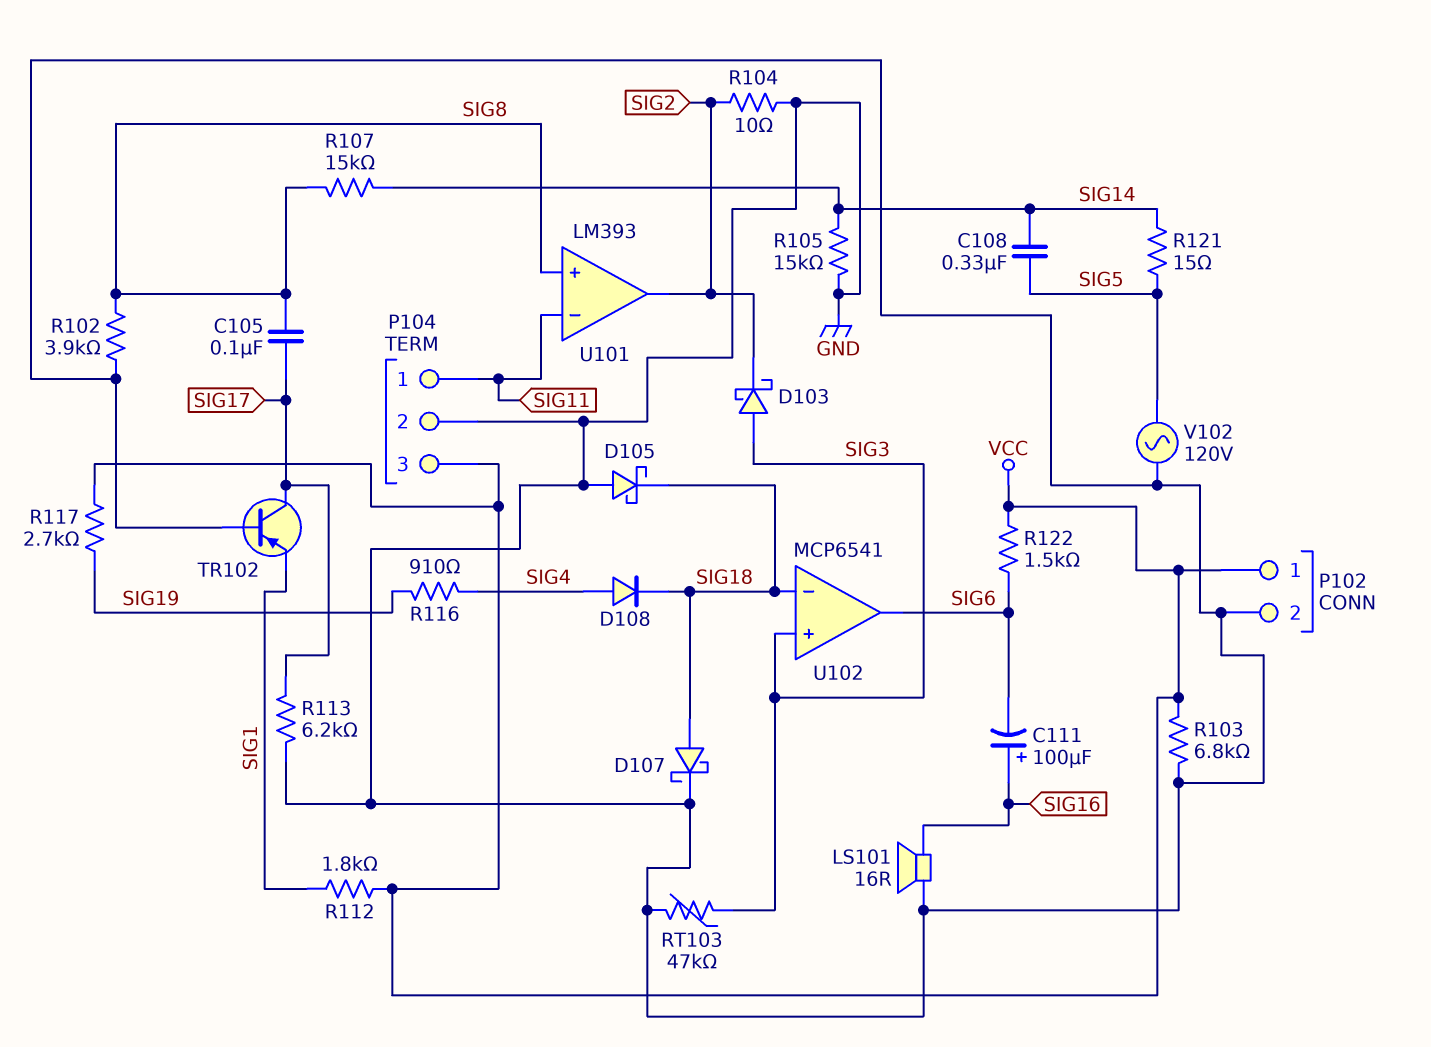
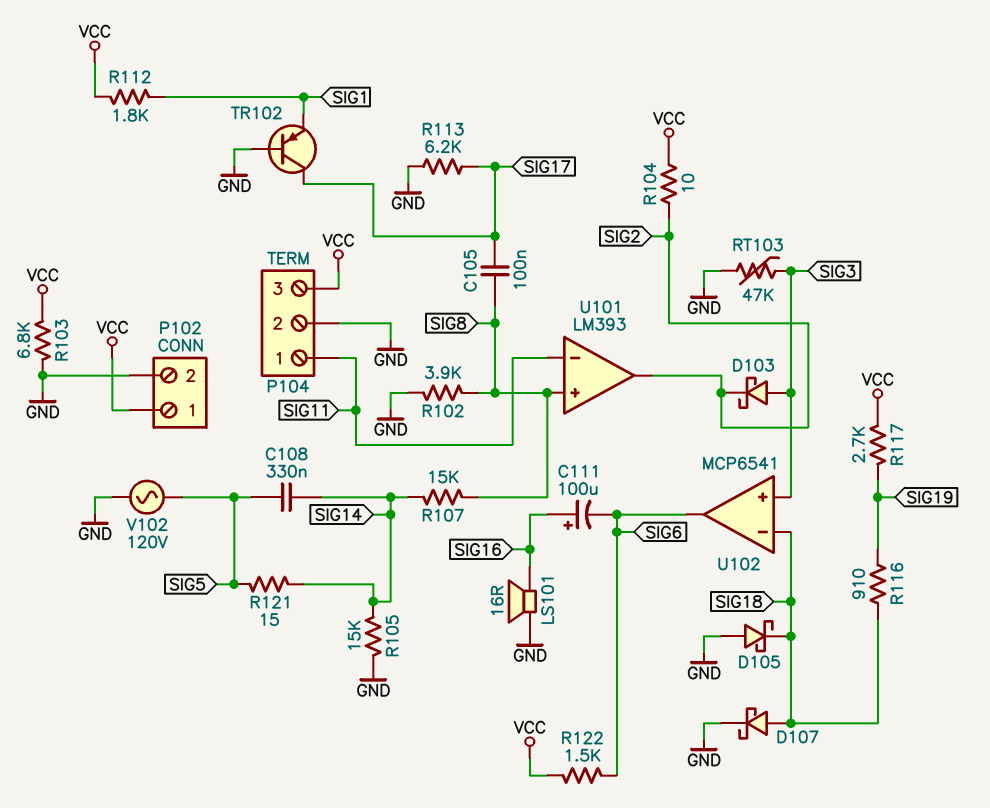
D108: diode (A SIG4, K SIG18) -> none
R104: 10 (GND, SIG2) -> 10 (SIG2, VCC)
R116: 910 (SIG4, SIG19) -> 910 (SIG18, SIG19)

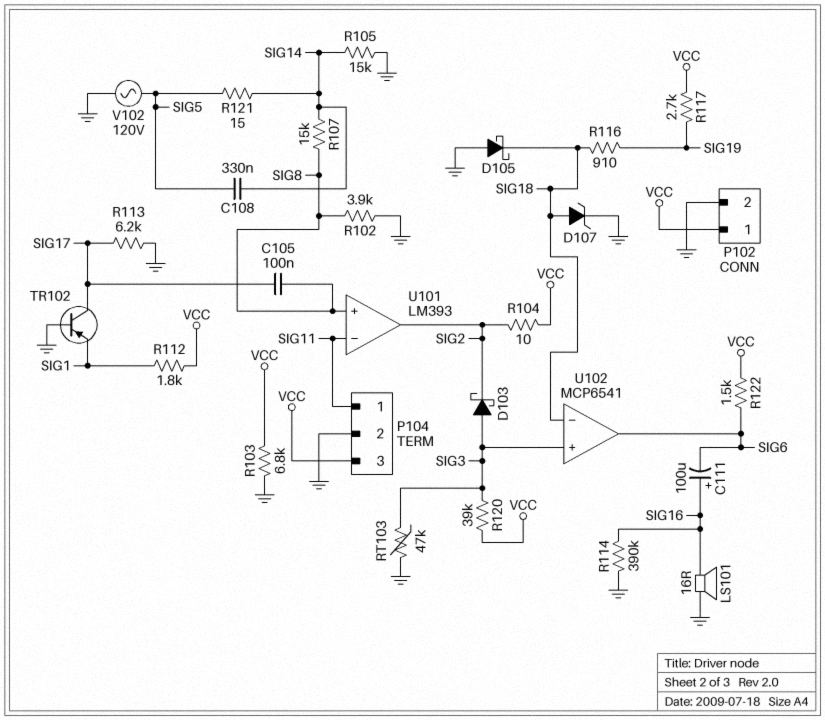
D107: schottky (A SIG18, K GND) -> zener (A SIG18, K GND)
R114: none -> 390k (GND, SIG16)
R120: none -> 39k (SIG3, VCC)

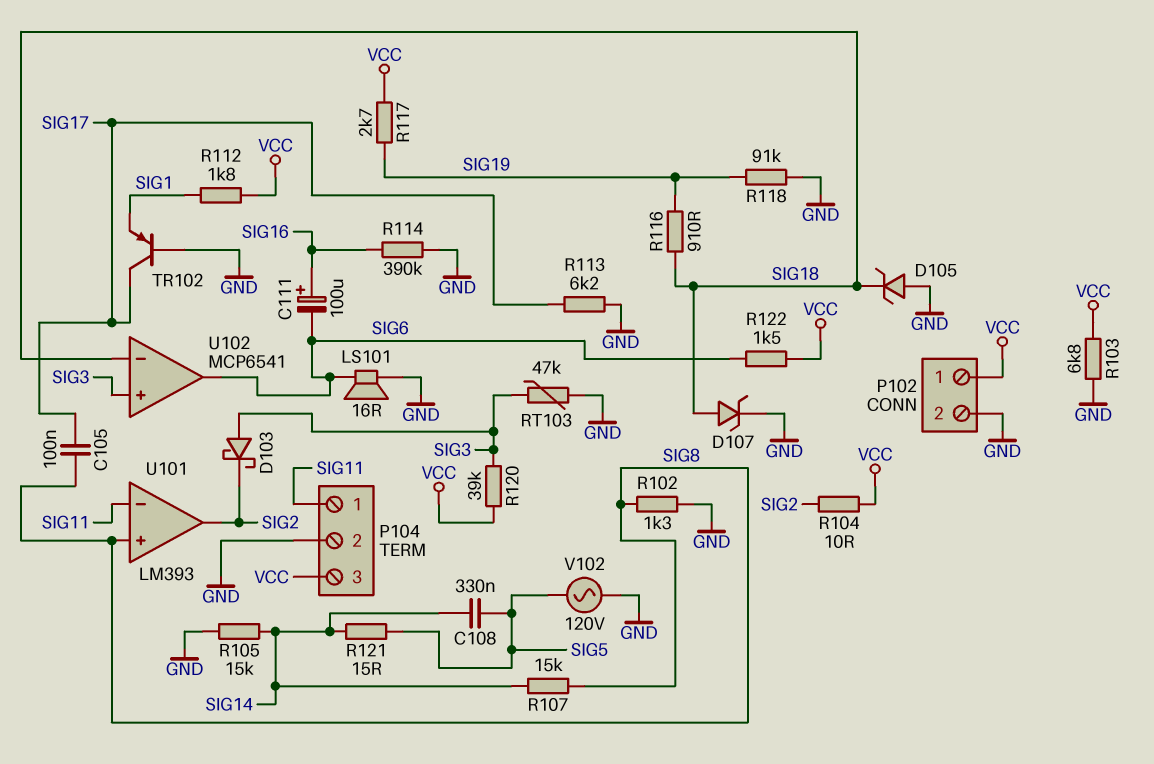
D105: schottky (A GND, K SIG18) -> zener (A GND, K SIG18)
LS101: speaker 16R (GND, SIG16) -> speaker 16R (GND, SIG6)
R102: 3.9k (GND, SIG8) -> 1.3k (GND, SIG8)
R118: none -> 91k (GND, SIG19)

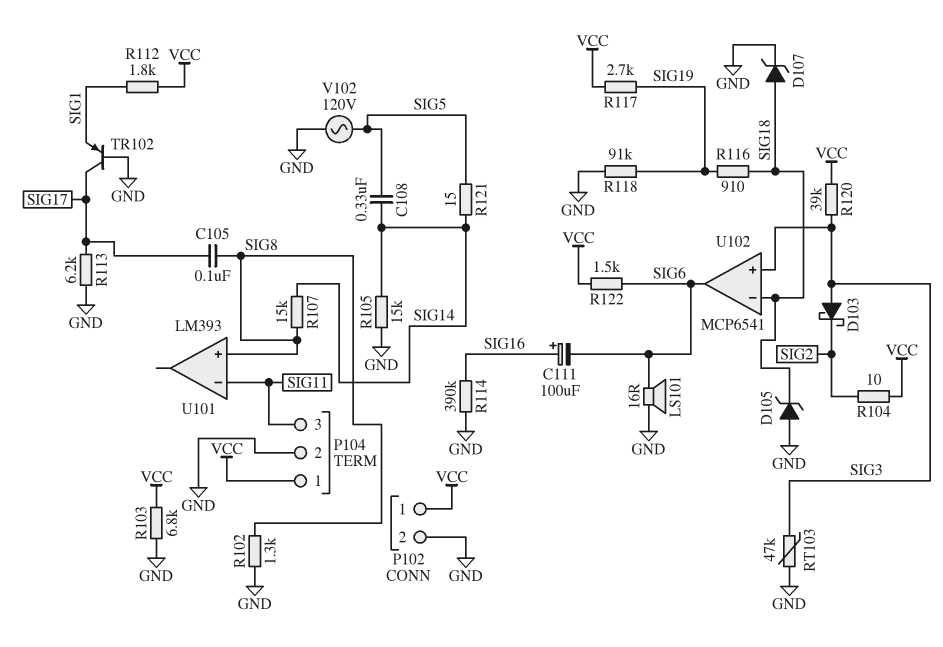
P104 pin 1: SIG11 -> VCC
P104 pin 3: VCC -> SIG11
U101 pin out: SIG2 -> none

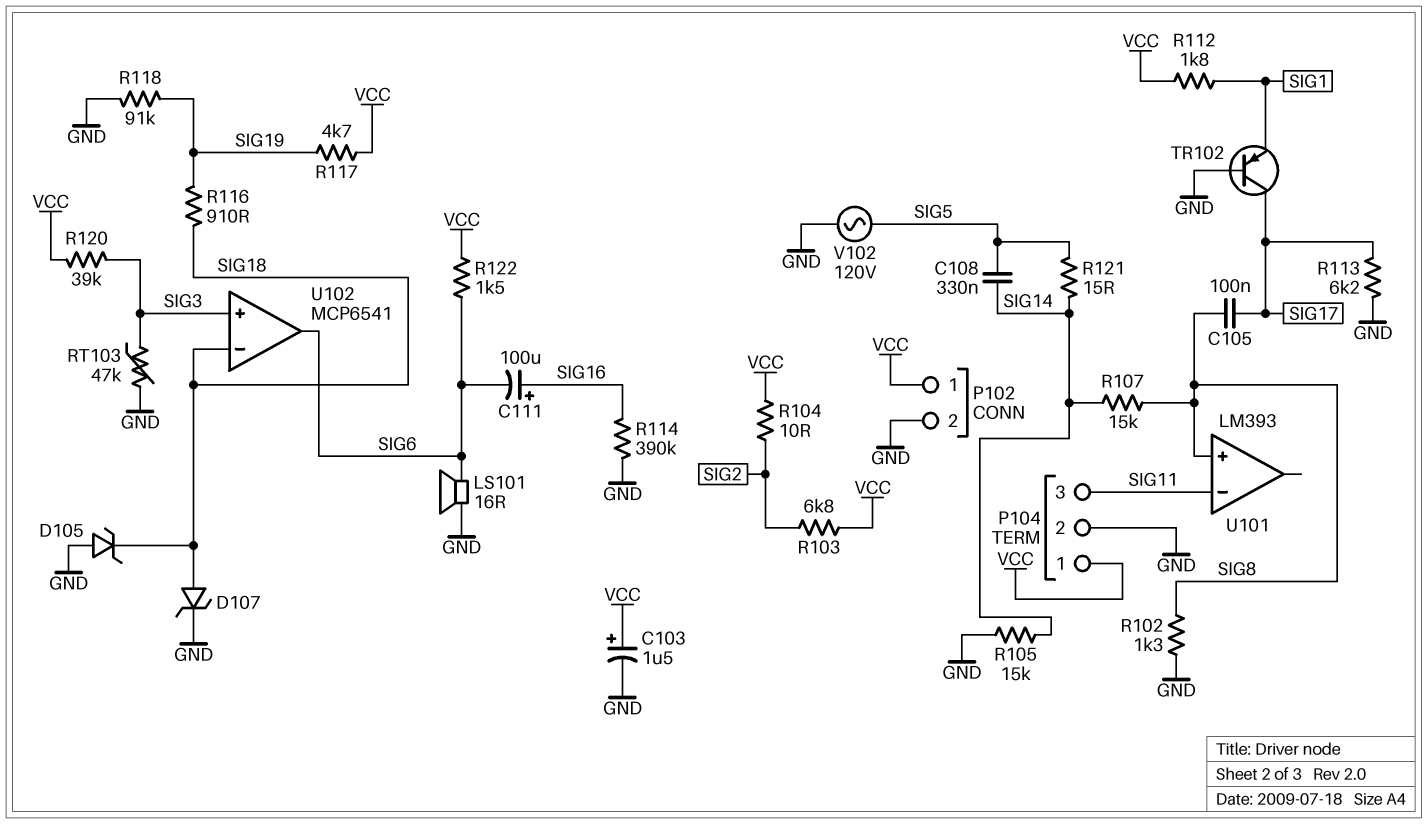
C103: none -> 1.5uF (plus VCC, minus GND)
D103: schottky (A SIG3, K SIG2) -> none
R103: 6.8k (GND, VCC) -> 6.8k (SIG2, VCC)
R117: 2.7k (SIG19, VCC) -> 4.7k (SIG19, VCC)

